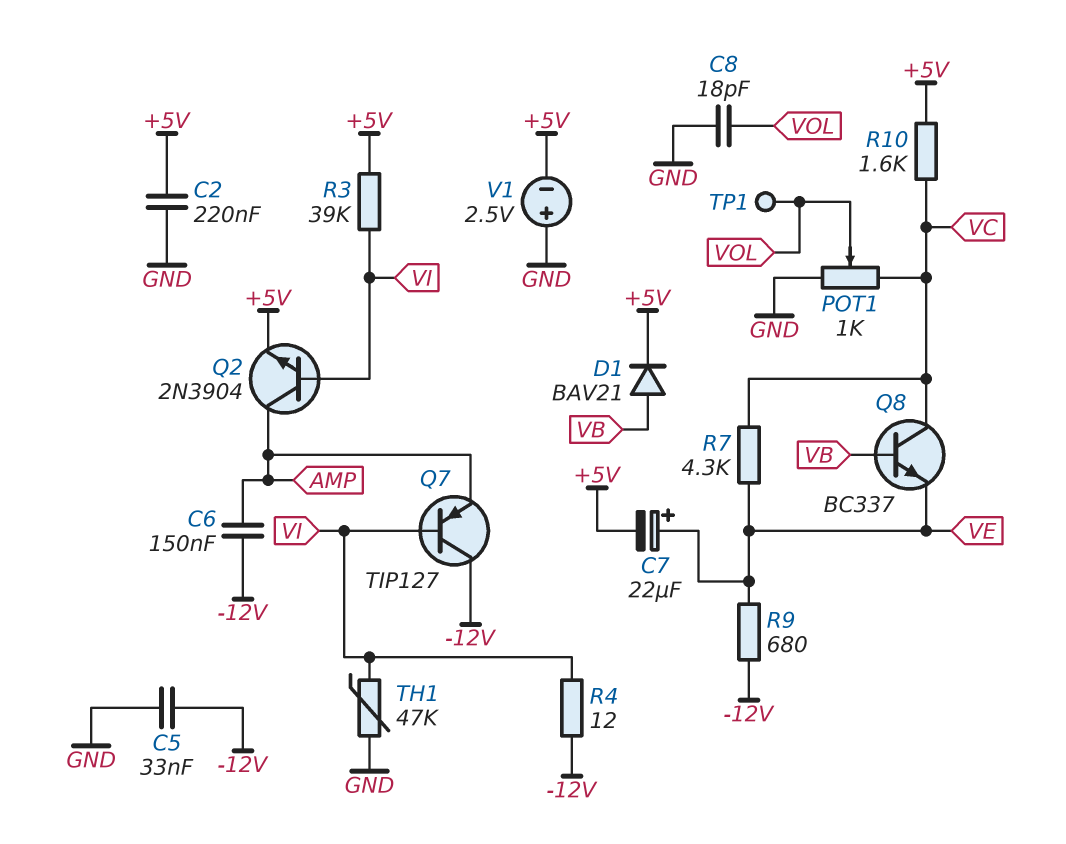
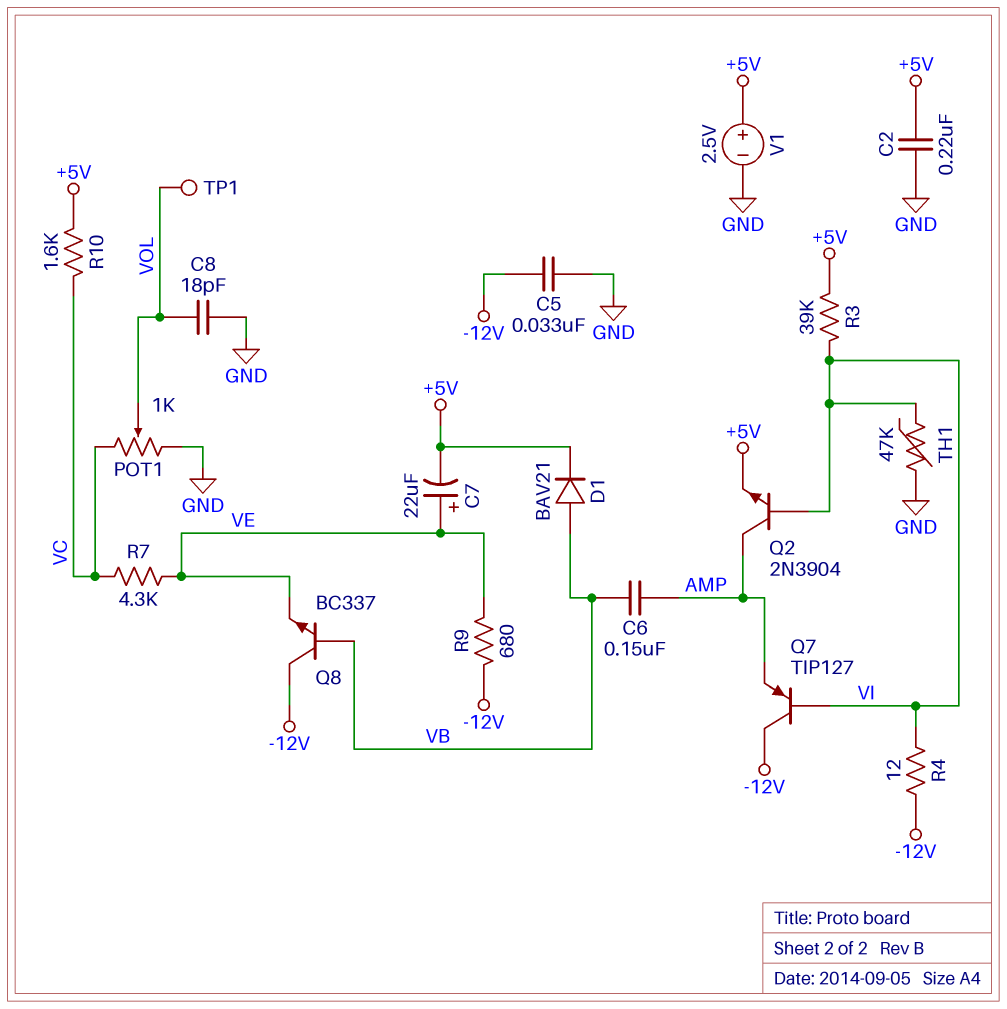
C6: 150nF (-12V, AMP) -> 150nF (AMP, VB)
Q8: NPN BC337 (B VB, C VC, E VE) -> NPN BC337 (B VB, C -12V, E VE)
V1: 2.5V (plus GND, minus +5V) -> 2.5V (plus +5V, minus GND)

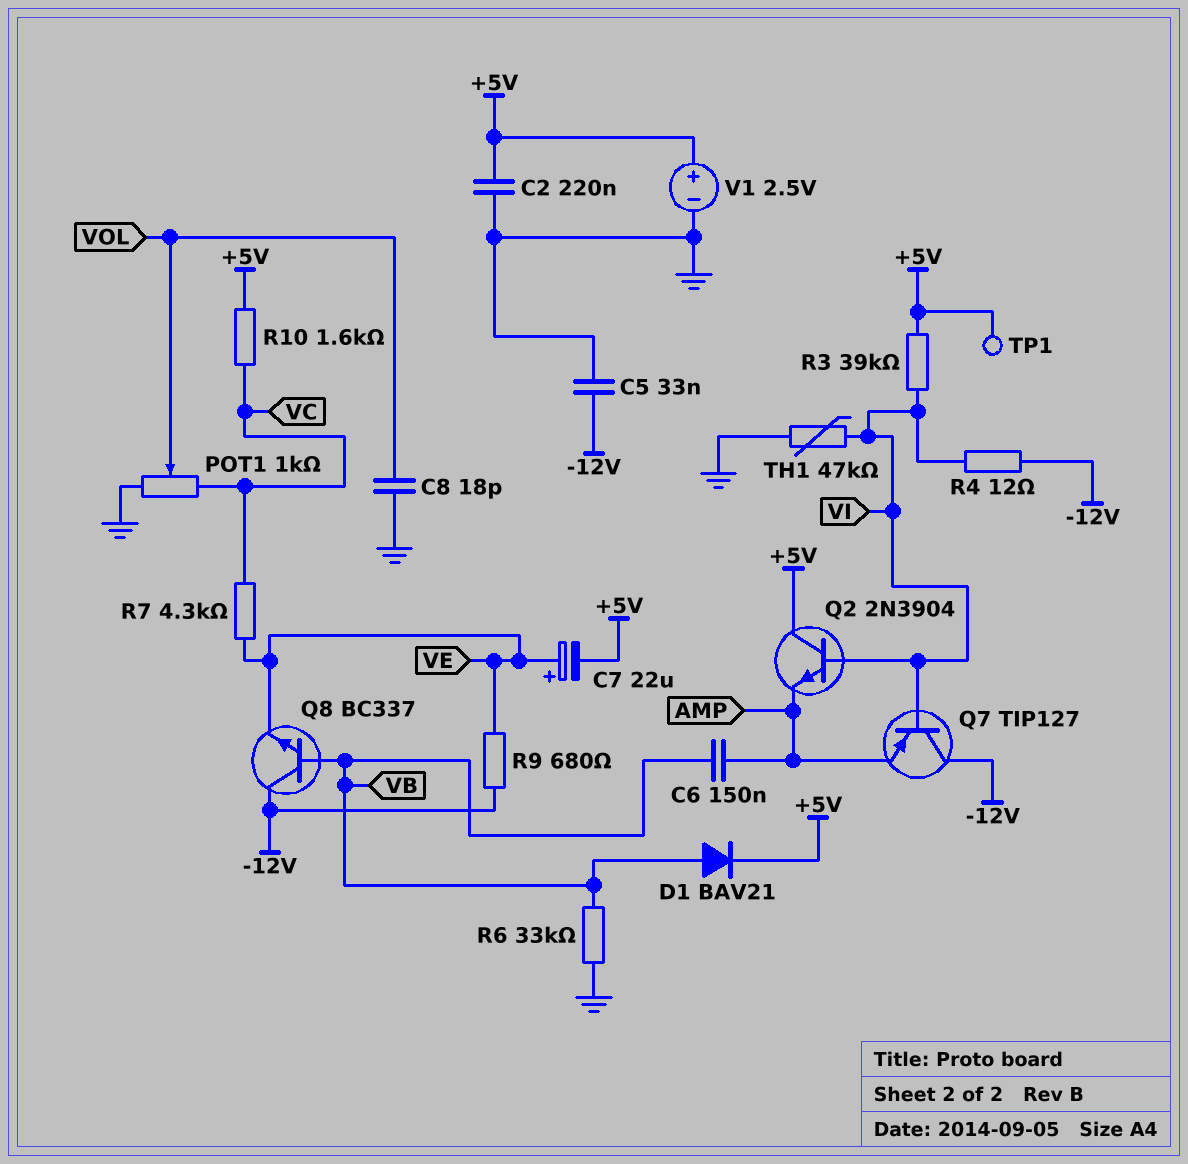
Q2: NPN 2N3904 (B VI, C AMP, E +5V) -> NPN 2N3904 (B VI, C +5V, E AMP)
R6: none -> 33k (GND, VB)
TP1: test point (VOL) -> test point (+5V)

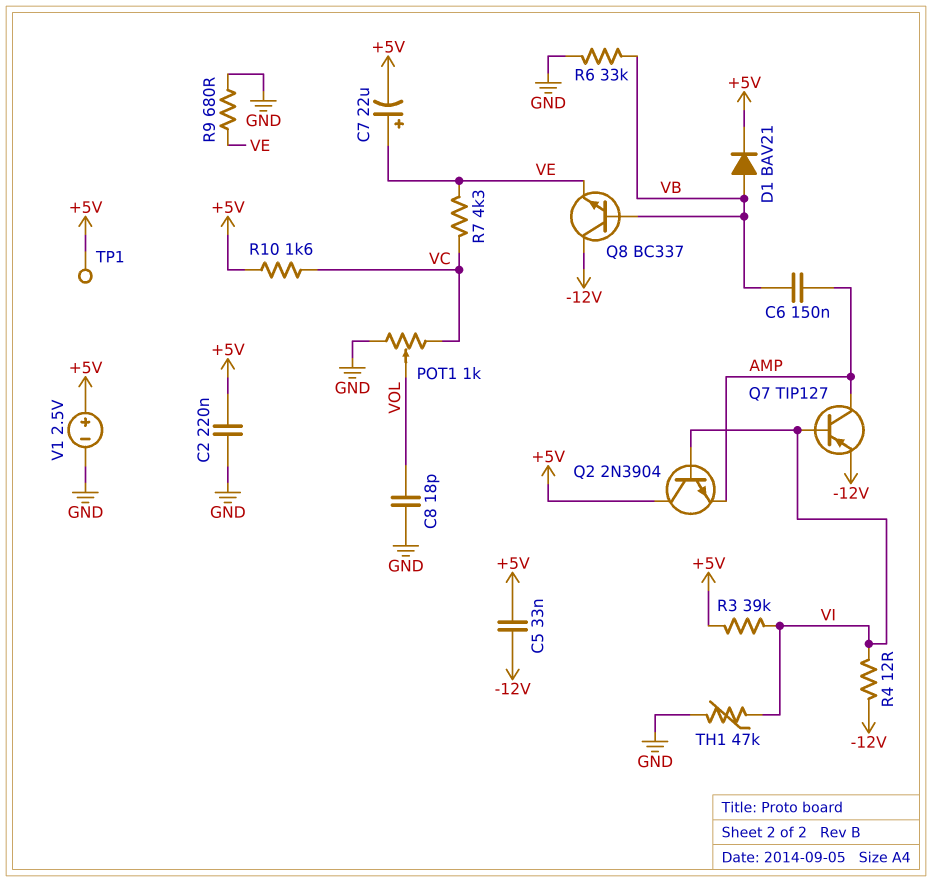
C5: 33nF (-12V, GND) -> 33nF (+5V, -12V)
Q7: PNP TIP127 (B VI, C -12V, E AMP) -> PNP TIP127 (B VI, C AMP, E -12V)
R9: 680 (-12V, VE) -> 680 (GND, VE)

